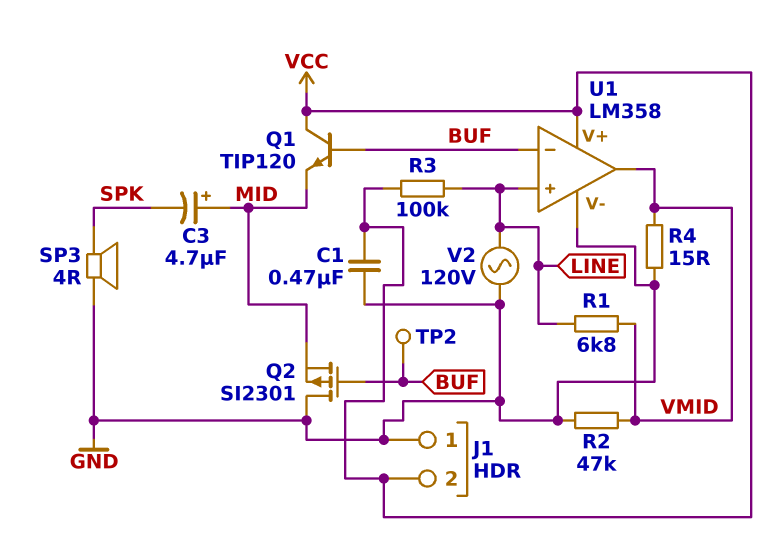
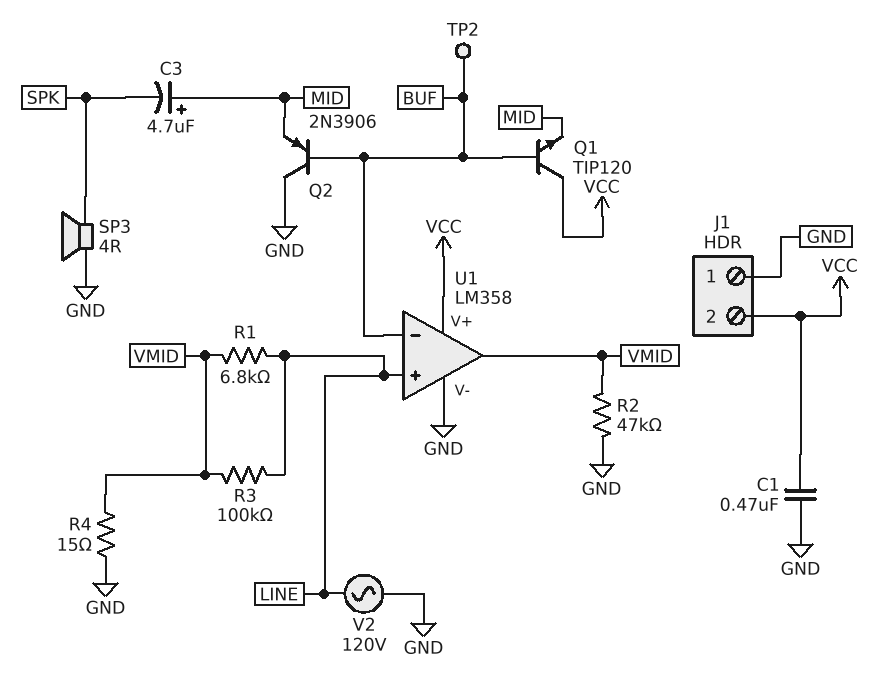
Q2: PMOS SI2301 (G BUF, D GND, S MID) -> PNP 2N3906 (B BUF, C GND, E MID)
R3: 100k (LINE, VCC) -> 100k (LINE, VMID)

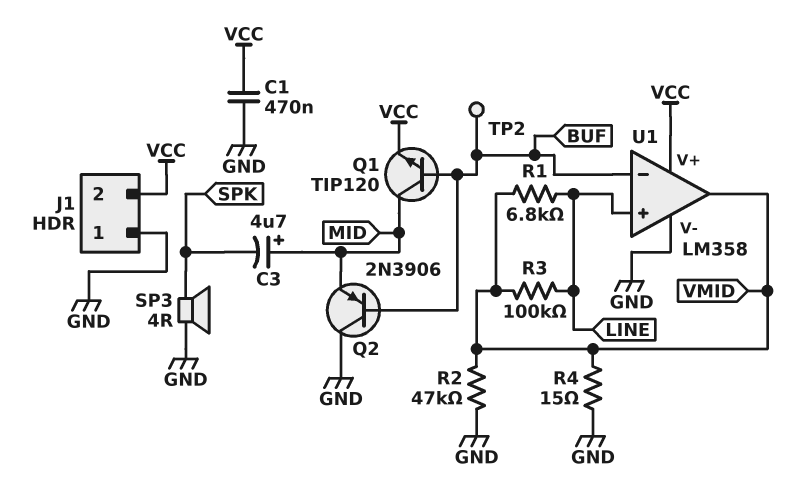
Q1: NPN TIP120 (B BUF, C VCC, E MID) -> NPN TIP120 (B BUF, C MID, E VCC)
V2: AC 120V (GND, LINE) -> none

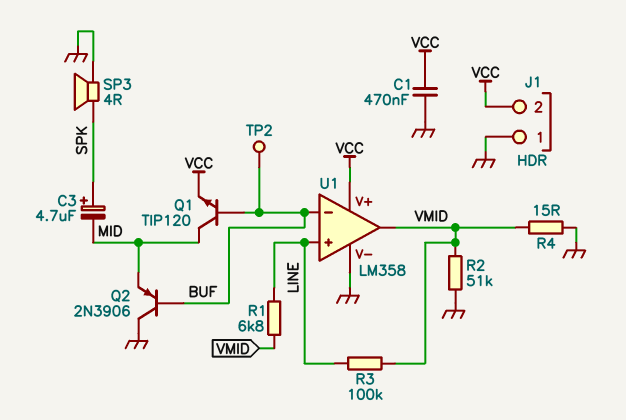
C3: 4.7uF (plus MID, minus SPK) -> 4.7uF (plus SPK, minus MID)
R2: 47k (GND, VMID) -> 51k (GND, VMID)

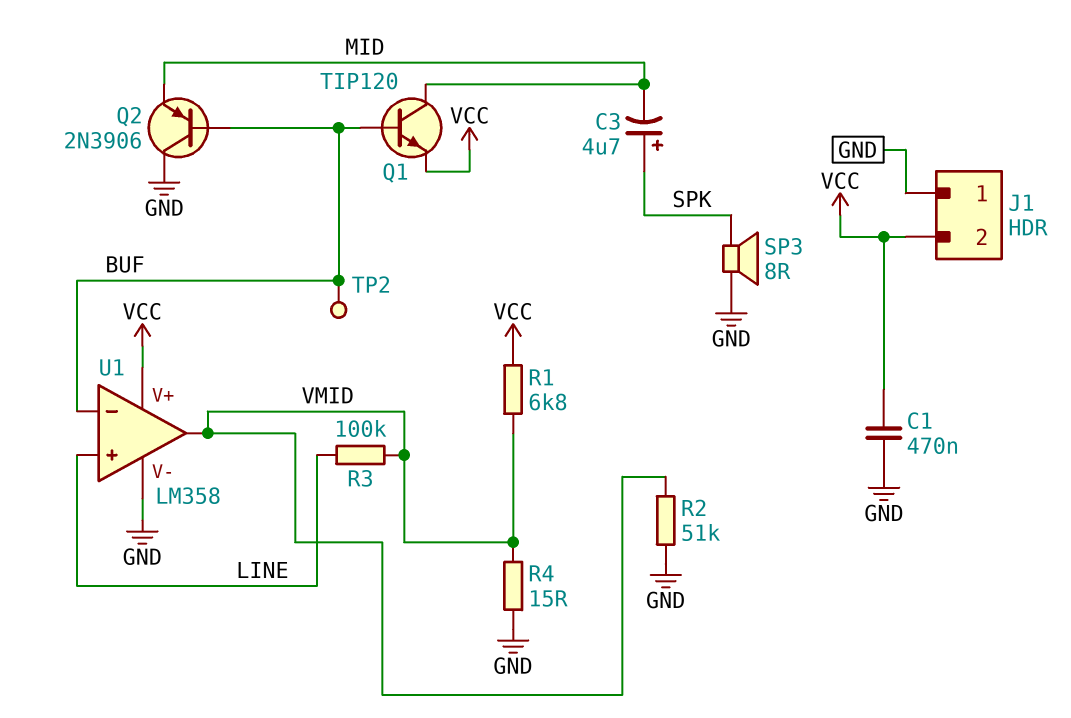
R1: 6.8k (LINE, VMID) -> 6.8k (VCC, VMID)
SP3: speaker 4R (GND, SPK) -> speaker 8R (GND, SPK)

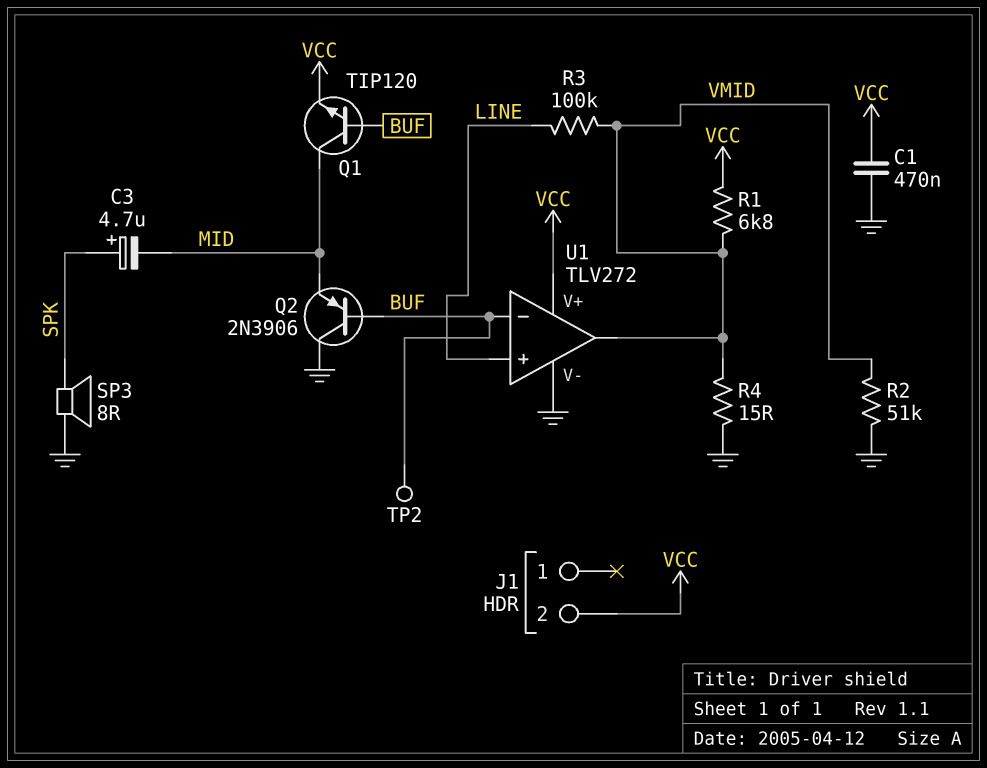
J1 pin 1: GND -> none
U1: LM358 -> TLV272

